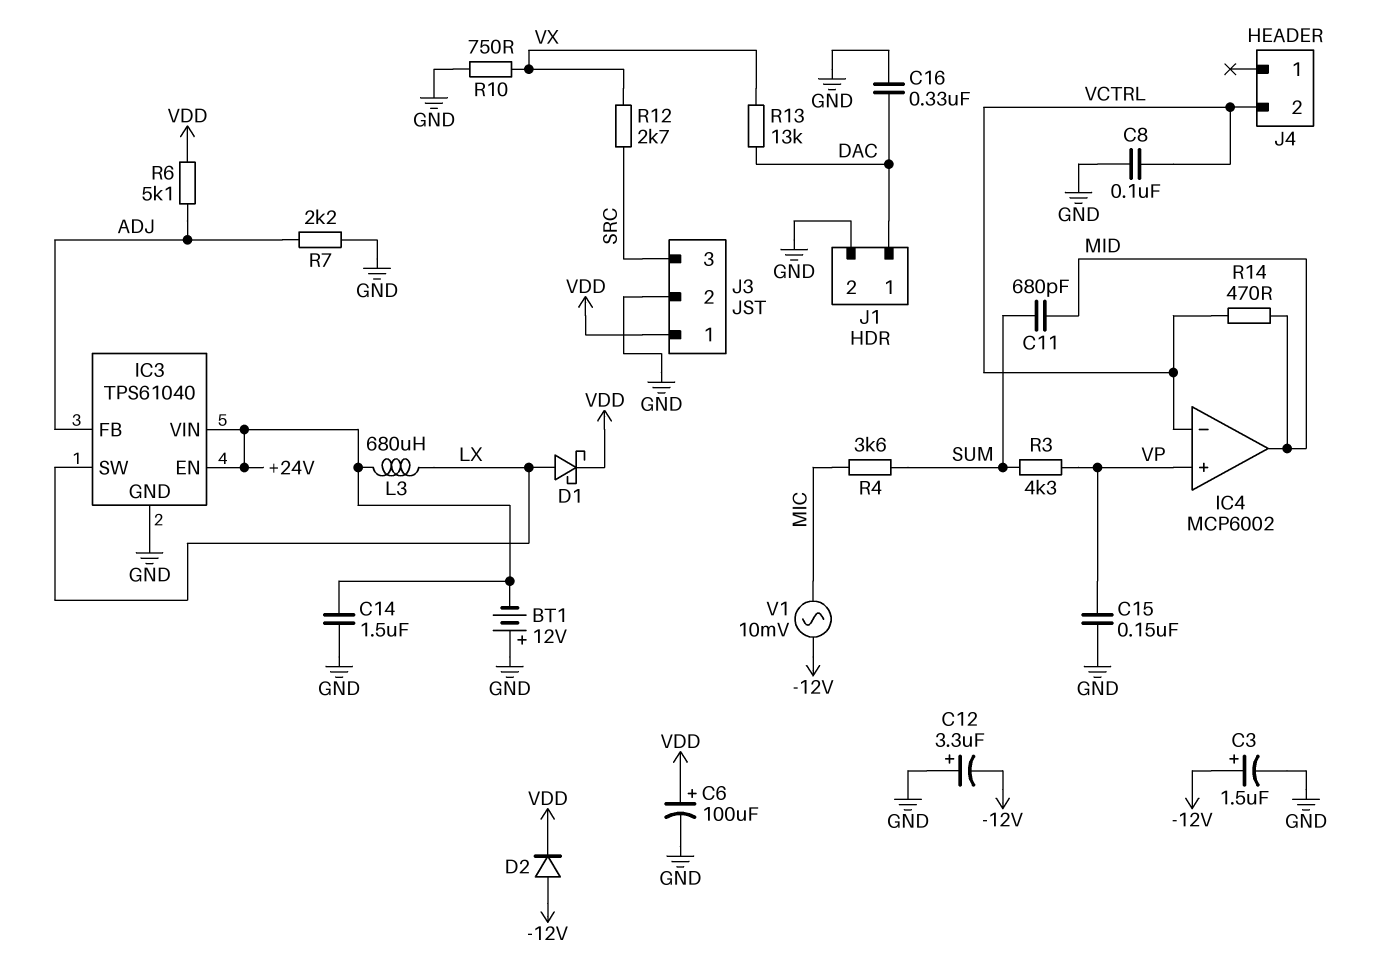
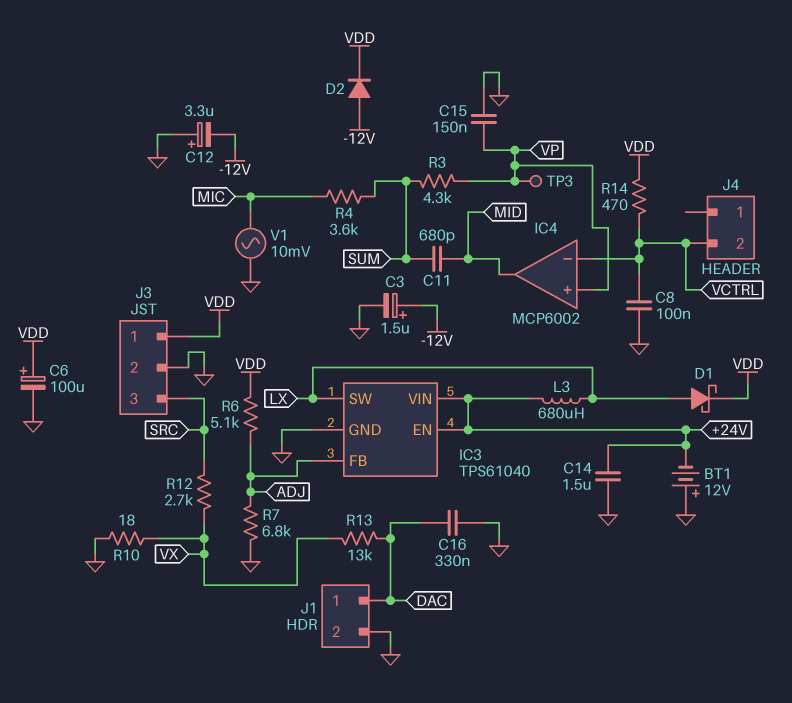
R7: 2.2k (ADJ, GND) -> 6.8k (ADJ, GND)
R10: 750 (GND, VX) -> 18 (GND, VX)
R14: 470 (MID, VCTRL) -> 470 (VCTRL, VDD)
TP3: none -> test point (VP)
V1: AC 10mV (-12V, MIC) -> AC 10mV (GND, MIC)

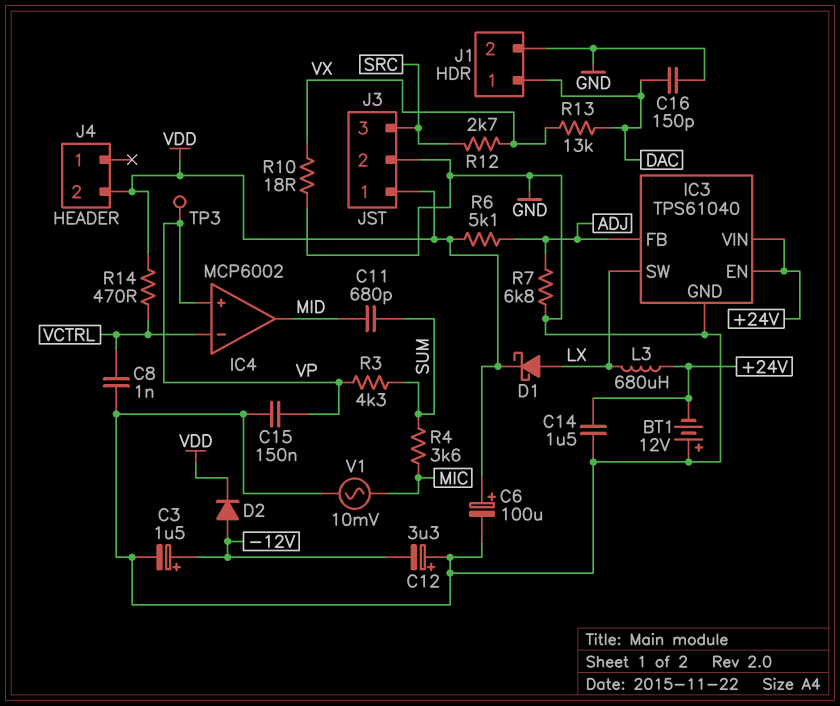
C8: 100nF (GND, VCTRL) -> 1nF (GND, VCTRL)
C16: 330nF (DAC, GND) -> 150pF (DAC, GND)
J4 pin 2: VCTRL -> VDD

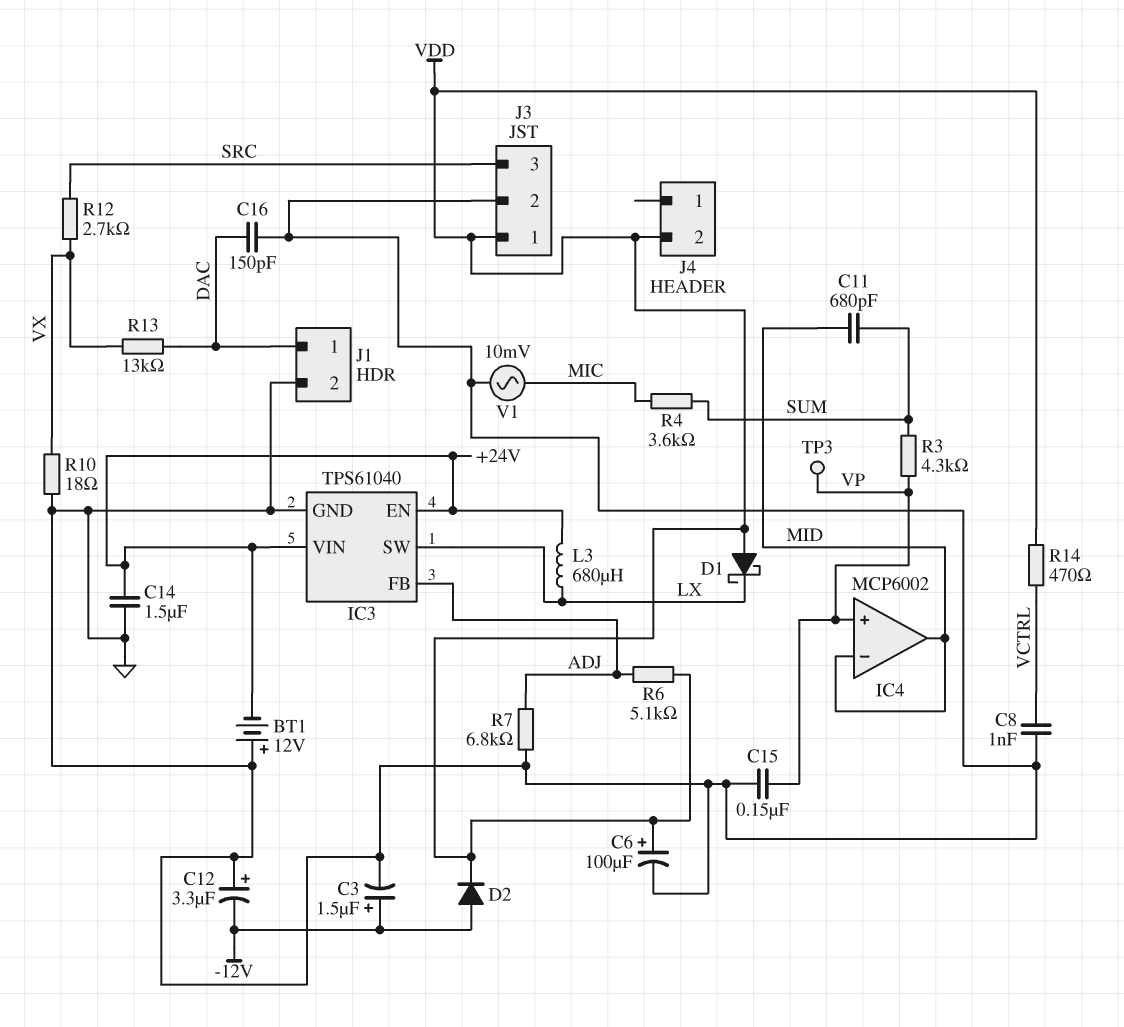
D1: schottky (A LX, K VDD) -> schottky (A VDD, K LX)
IC4 pin in-: VCTRL -> MID

